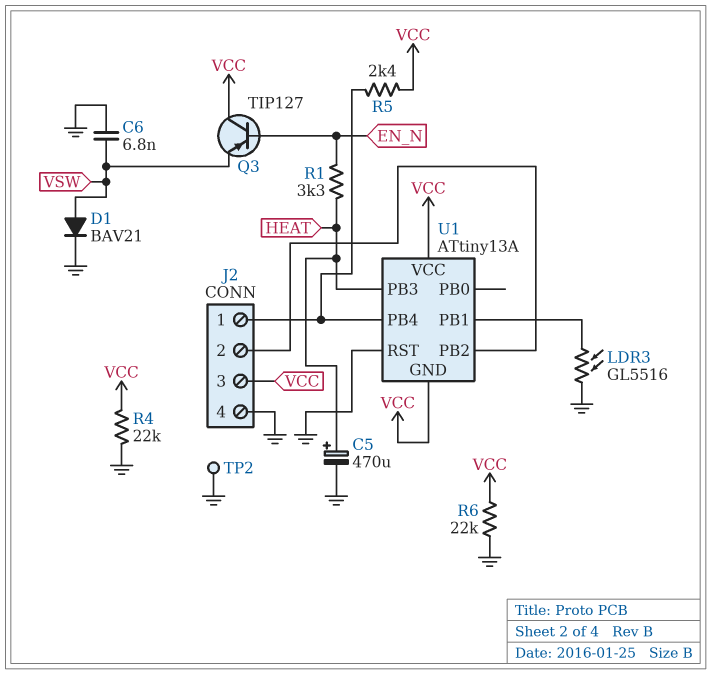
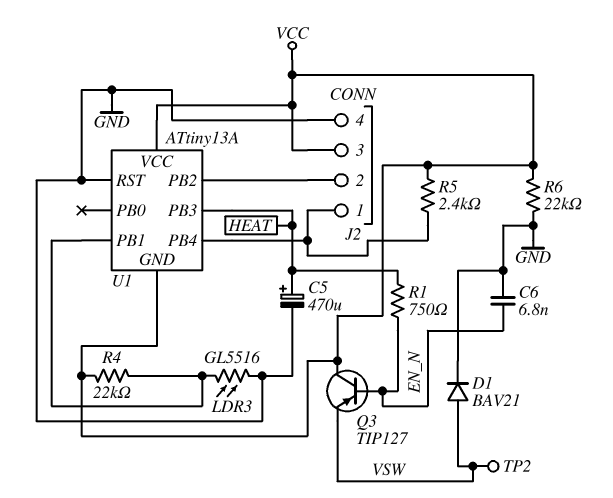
C6: 6.8nF (GND, VSW) -> 6.8nF (EN_N, GND)
R1: 3.3k (EN_N, HEAT) -> 750 (EN_N, HEAT)
R4: 22k (GND, VCC) -> 22k (U1/PB1, VCC)
TP2: test point (GND) -> test point (VSW)

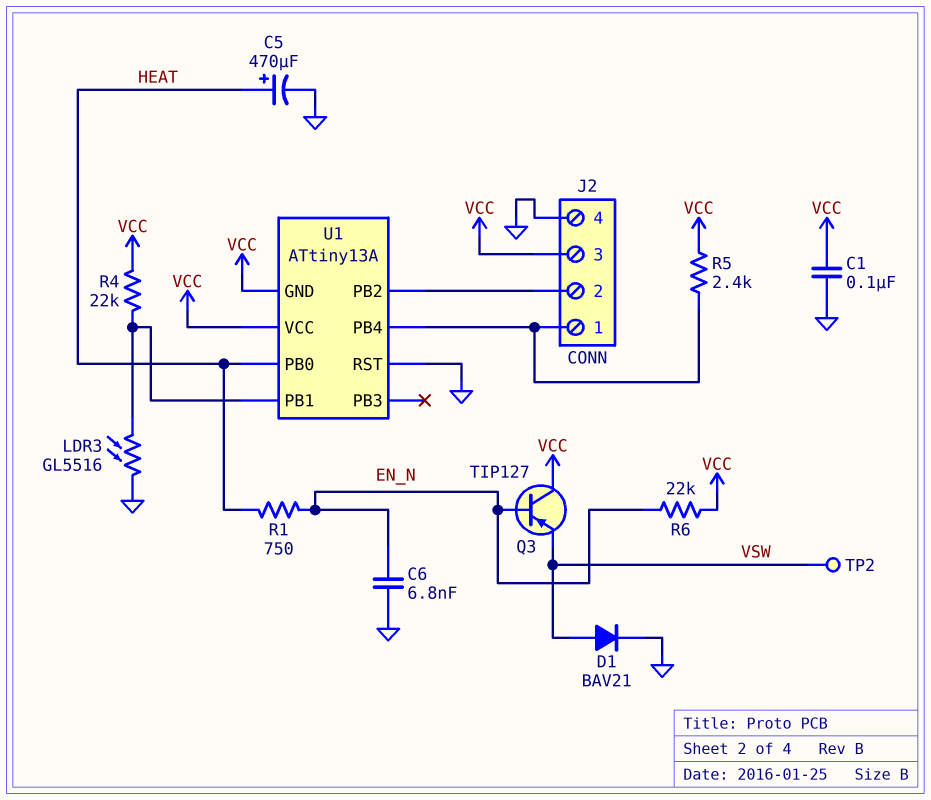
C1: none -> 100nF (GND, VCC)
R6: 22k (GND, VCC) -> 22k (EN_N, VCC)
U1 pin PB0: none -> HEAT
U1 pin PB3: HEAT -> none

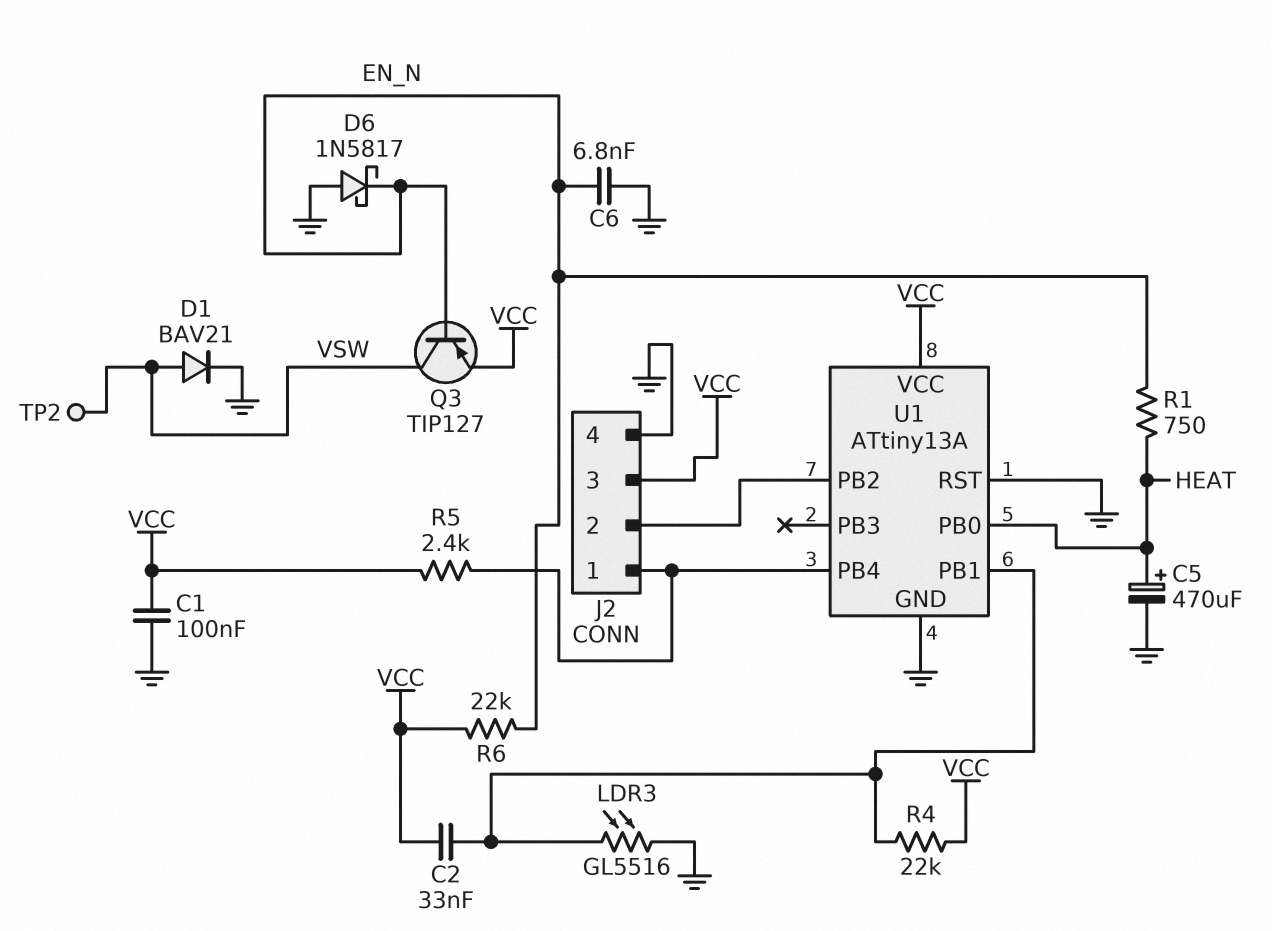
C2: none -> 33nF (U1/PB1, VCC)
D6: none -> schottky 1N5817 (A GND, K EN_N)
Q3: PNP TIP127 (B EN_N, C VCC, E VSW) -> PNP TIP127 (B EN_N, C VSW, E VCC)
U1 pin GND: VCC -> GND

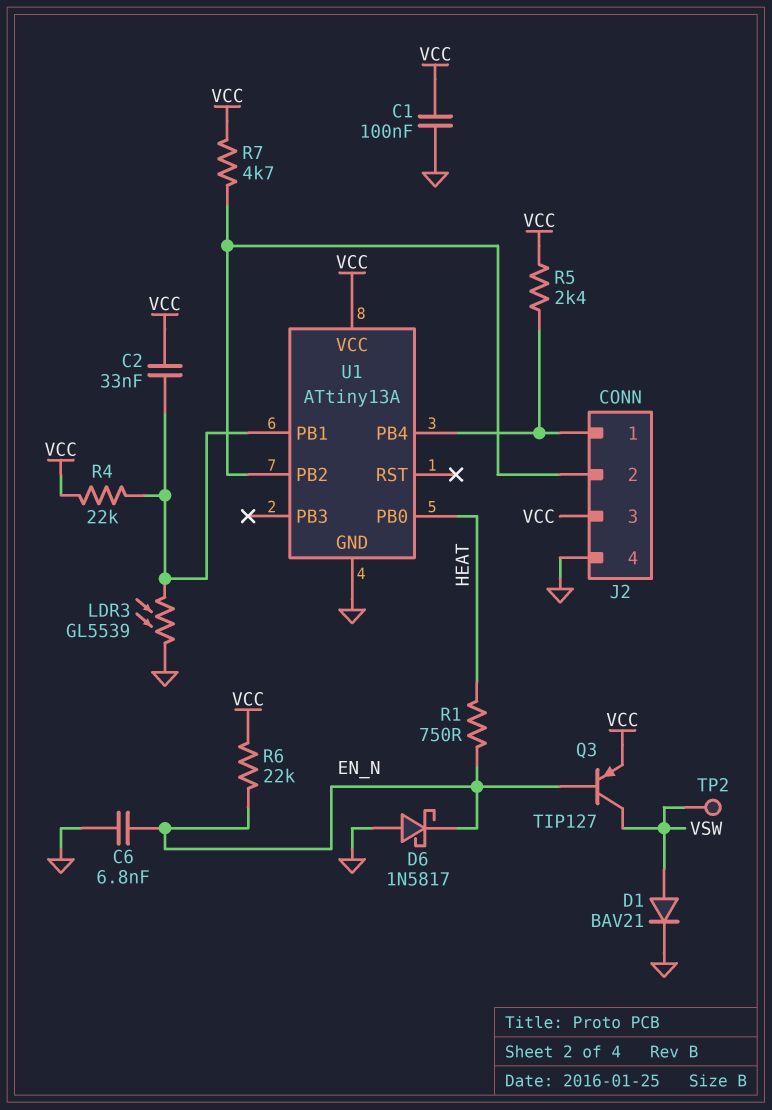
C5: 470uF (plus HEAT, minus GND) -> none
LDR3: GL5516 (GND, U1/PB1) -> GL5539 (GND, U1/PB1)
R7: none -> 4.7k (J2/2, VCC)
U1 pin RST: GND -> none

